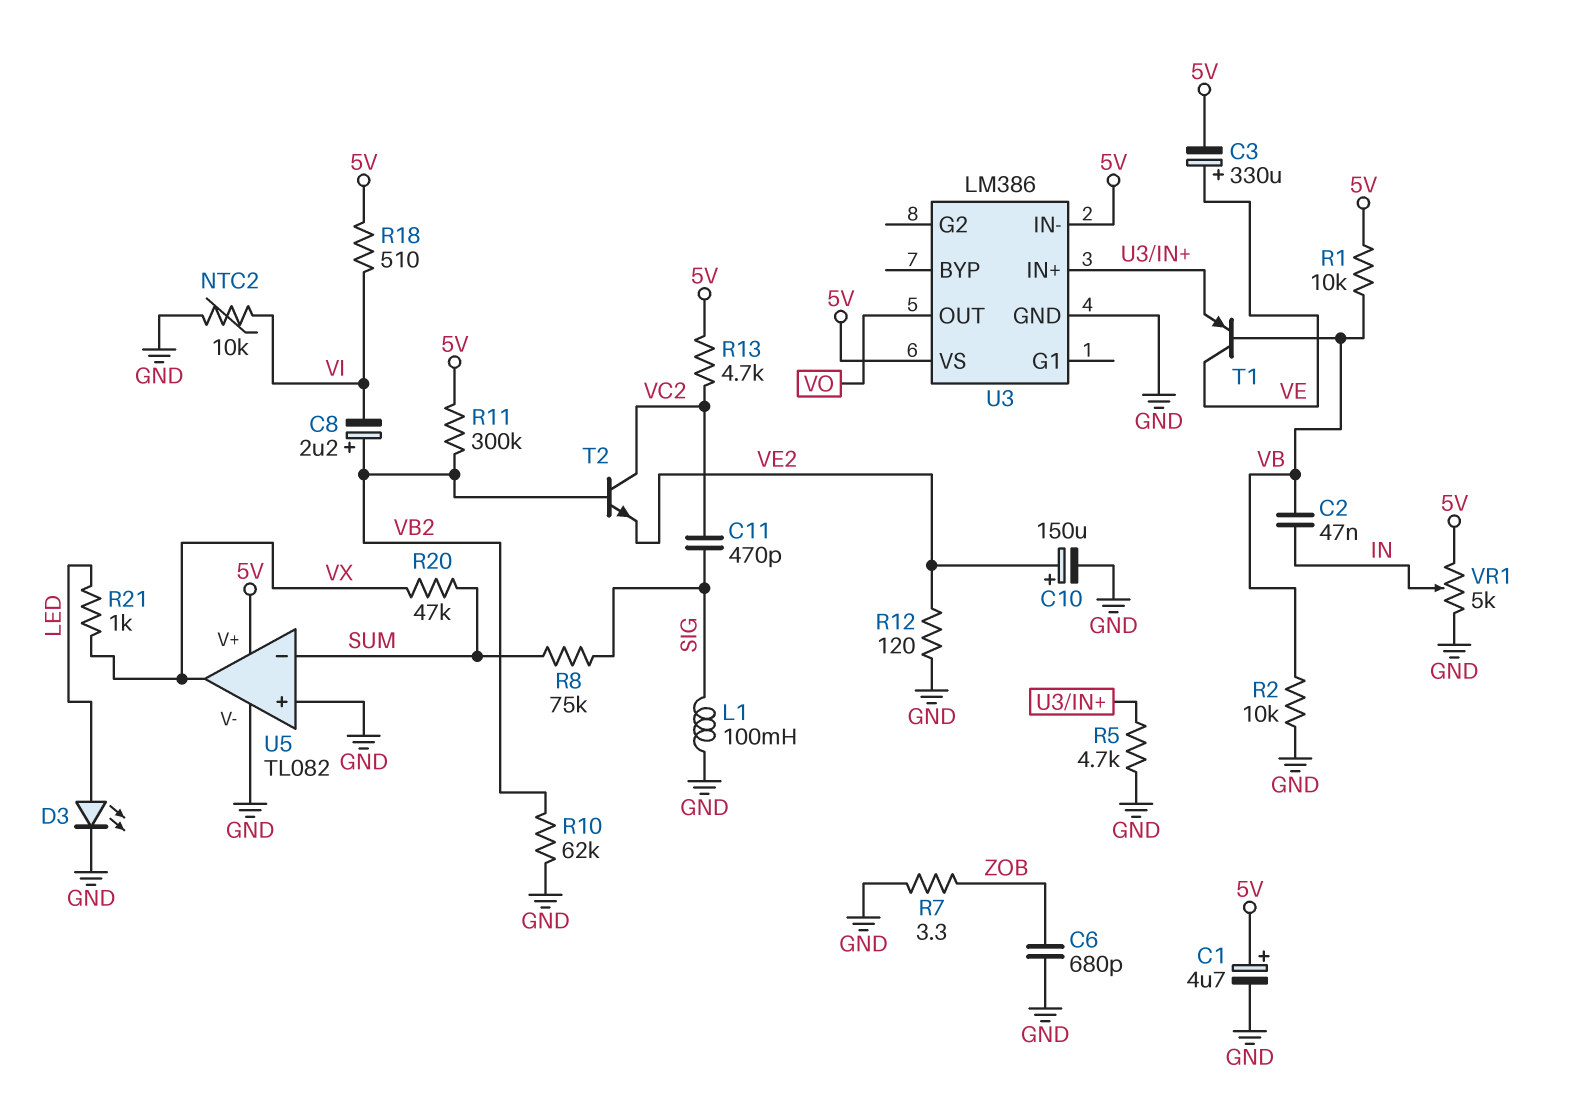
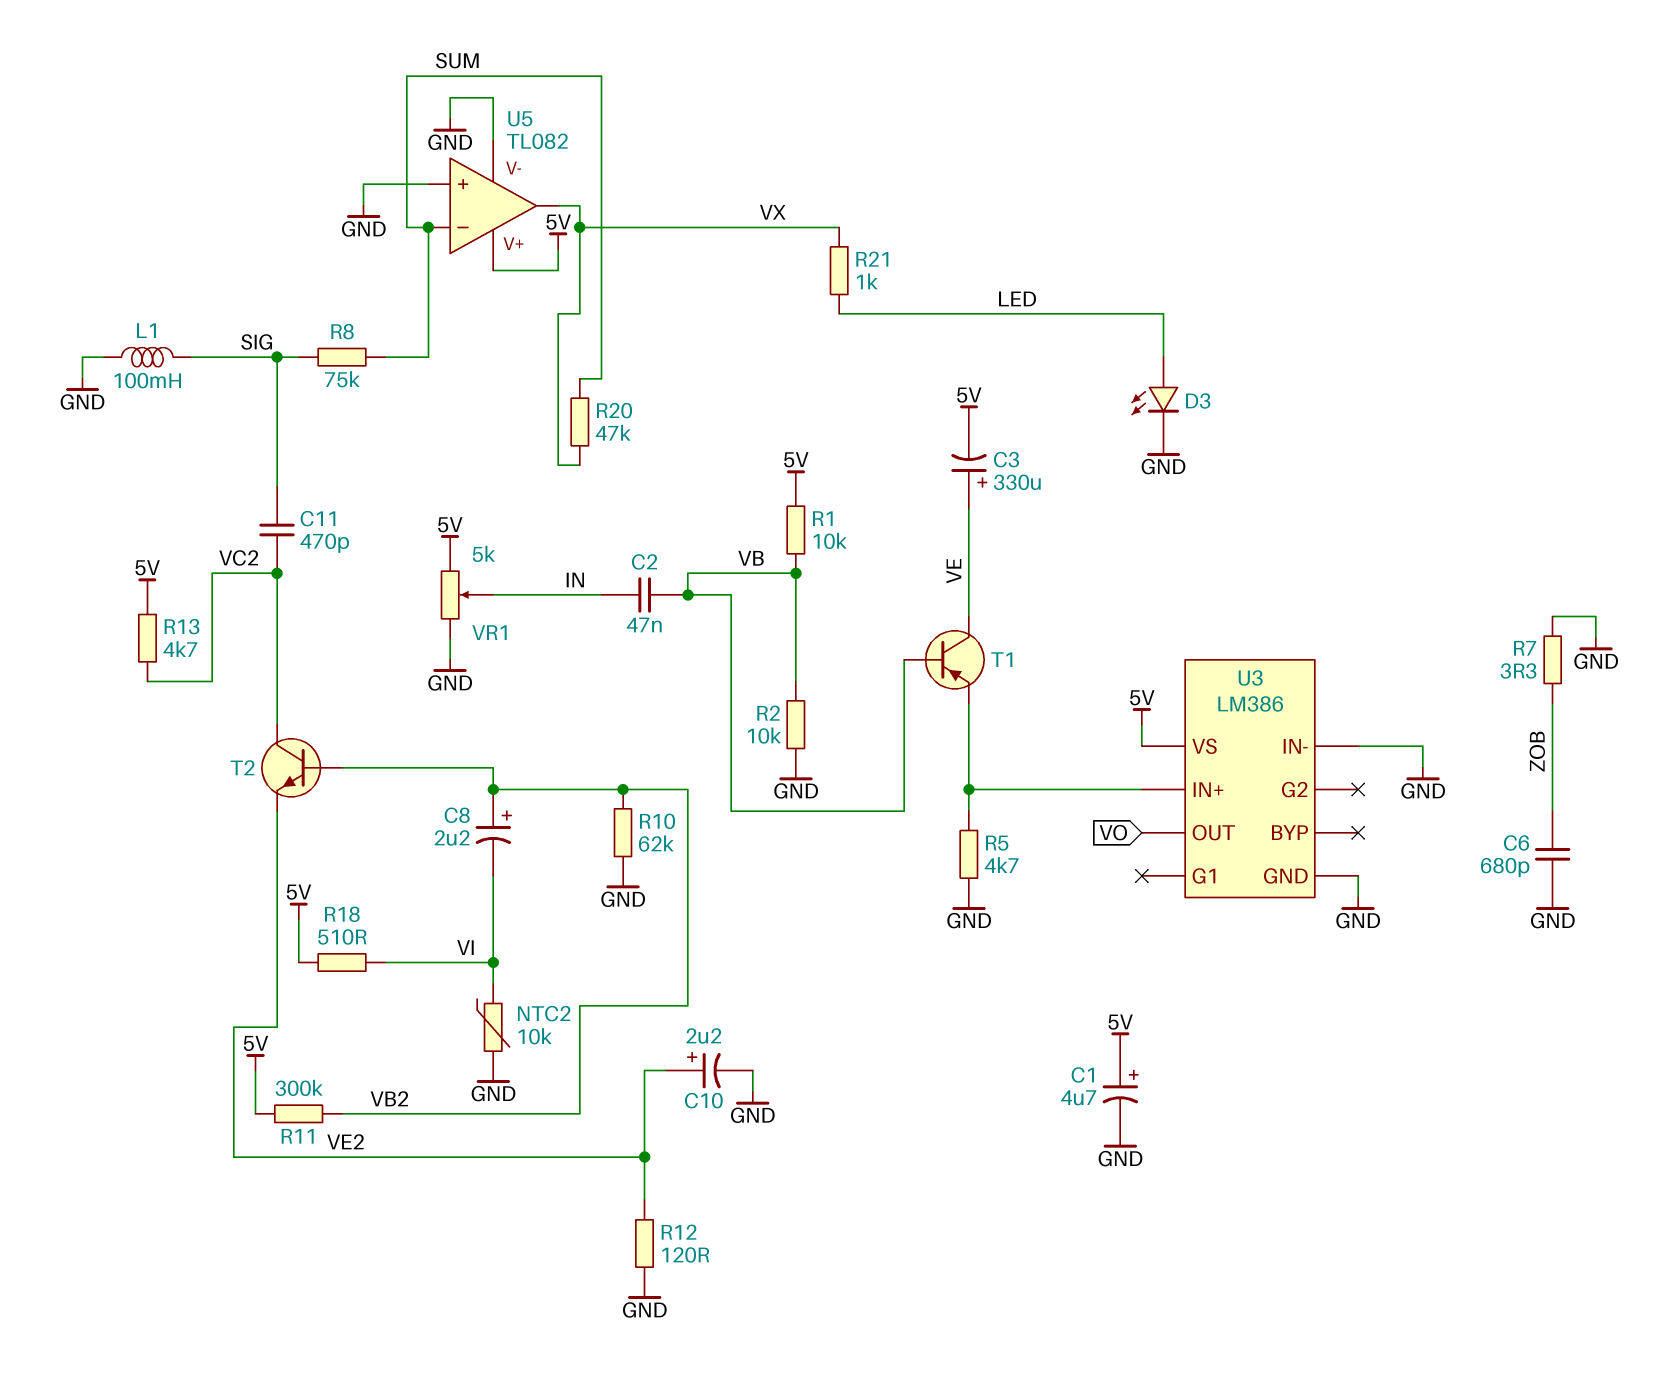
C10: 150uF (plus VE2, minus GND) -> 2.2uF (plus VE2, minus GND)
U3 pin IN-: 5V -> GND

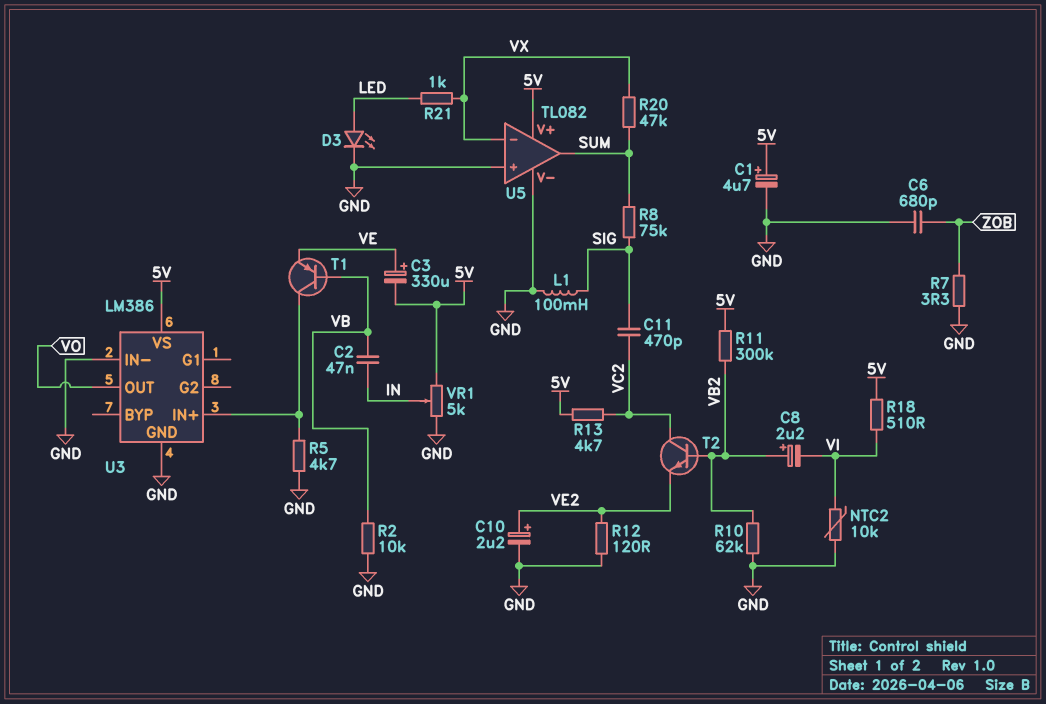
R1: 10k (5V, VB) -> none
T1: PNP (B VB, C VE, E U3/IN+) -> PNP (B VB, C U3/IN+, E VE)
U5 pin in-: SUM -> VX
U5 pin out: VX -> SUM

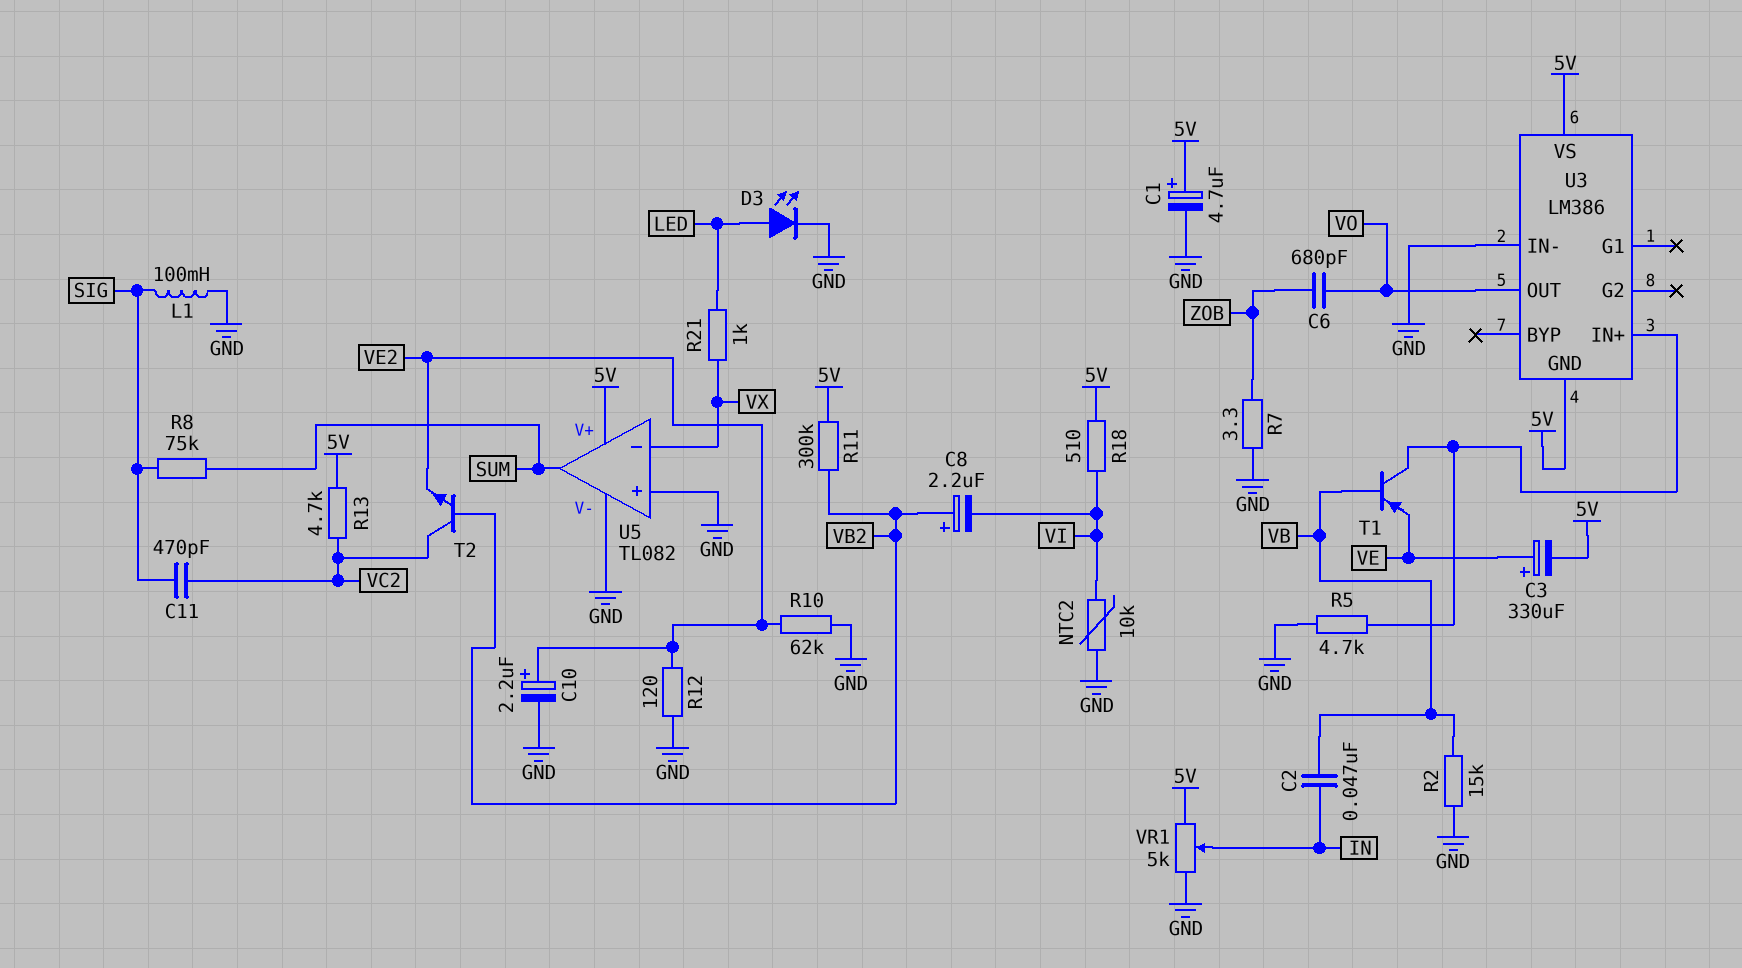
C6: 680pF (GND, ZOB) -> 680pF (VO, ZOB)
R2: 10k (GND, VB) -> 15k (GND, VB)
R10: 62k (GND, VB2) -> 62k (GND, VE2)
R20: 47k (SUM, VX) -> none
U3 pin GND: GND -> 5V

